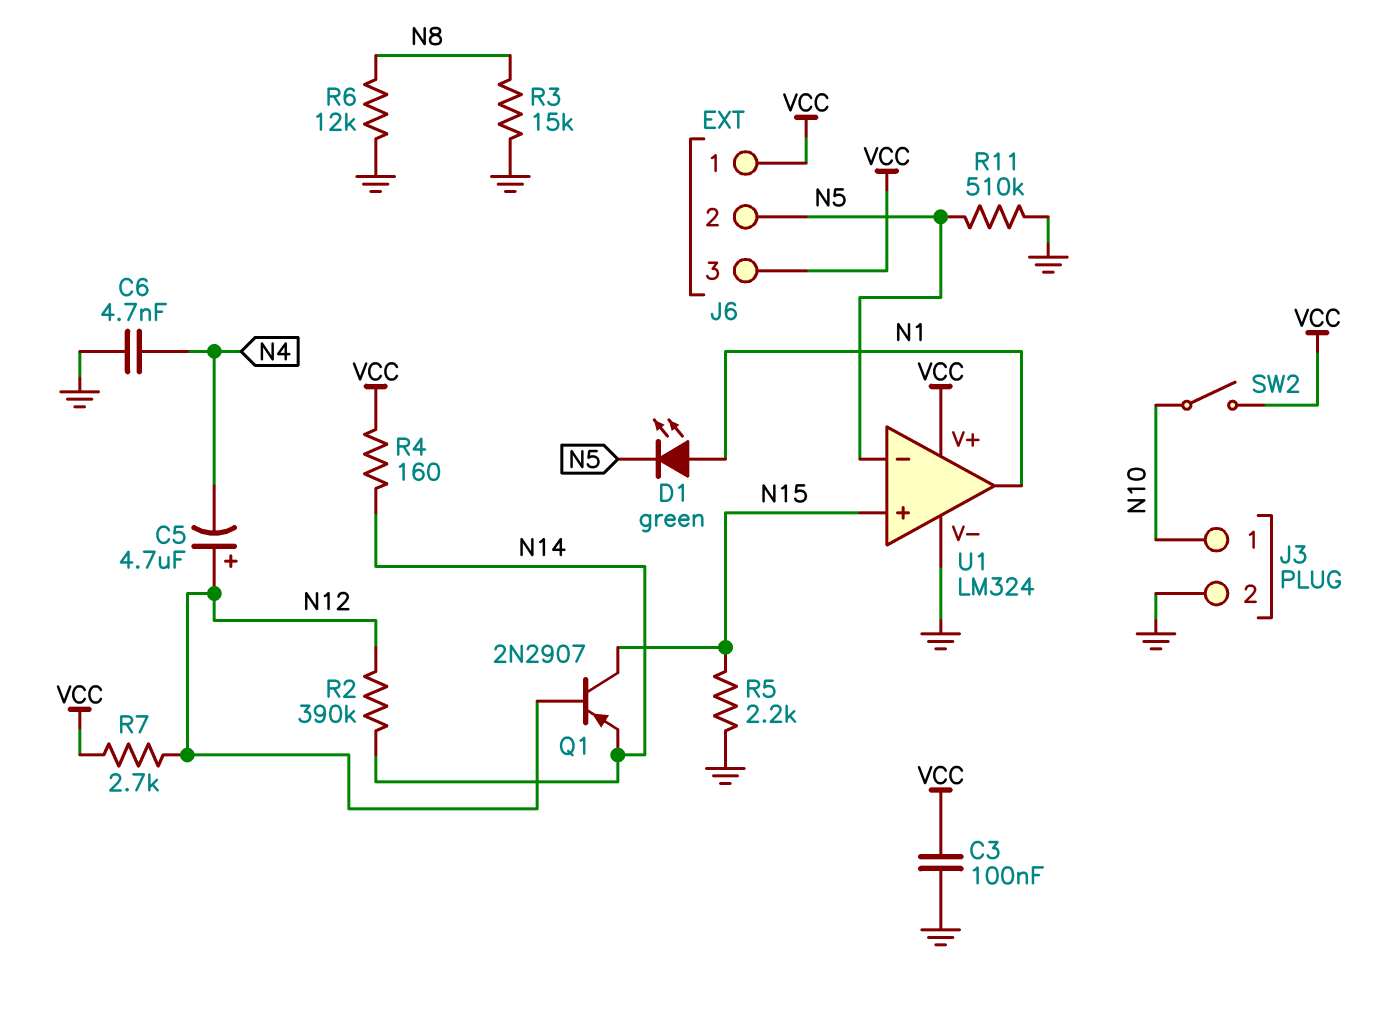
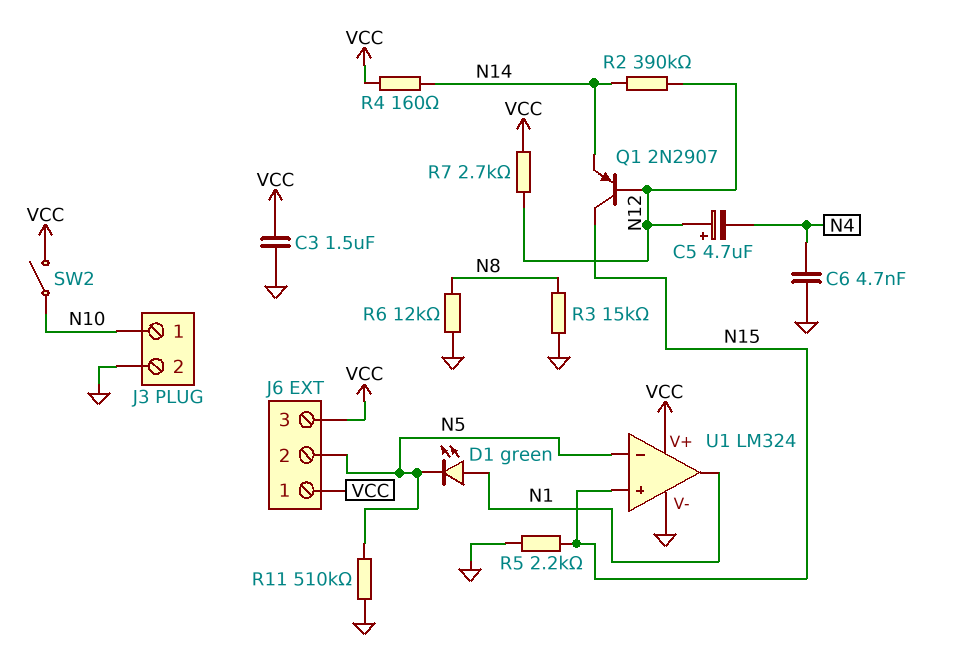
C3: 100nF (GND, VCC) -> 1.5uF (GND, VCC)

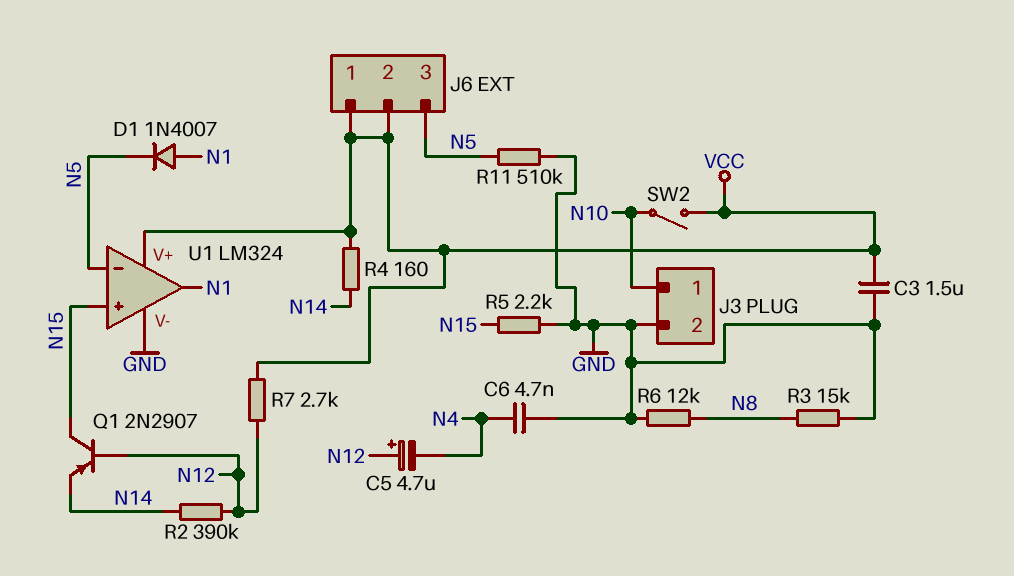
D1: LED green (A N1, K N5) -> diode 1N4007 (A N1, K N5)
J6 pin 2: N5 -> VCC
J6 pin 3: VCC -> N5

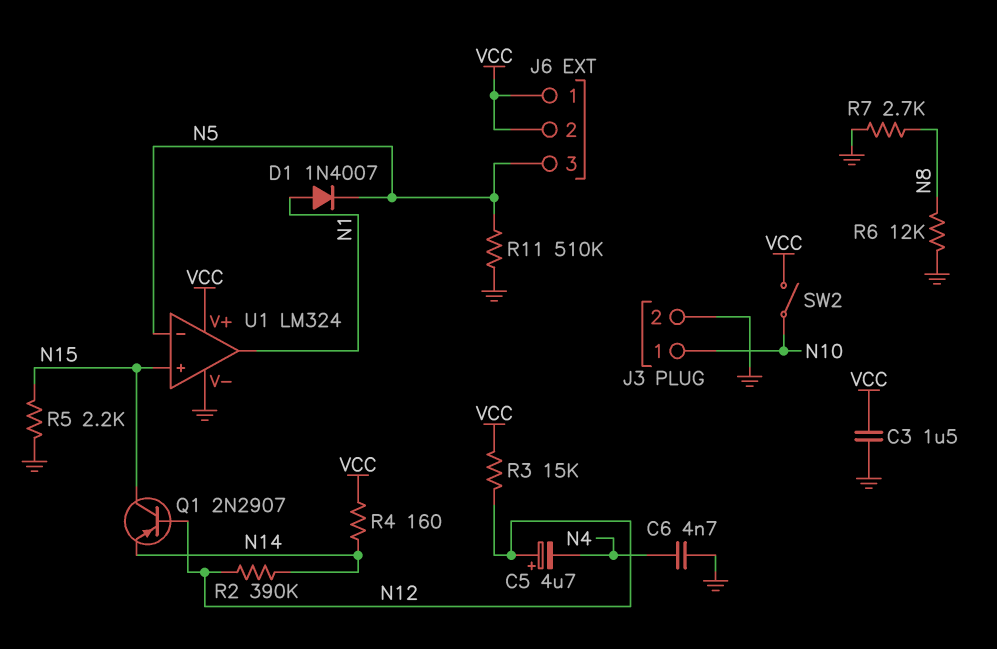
R3: 15k (GND, N8) -> 15k (N12, VCC)
R7: 2.7k (N12, VCC) -> 2.7k (GND, N8)

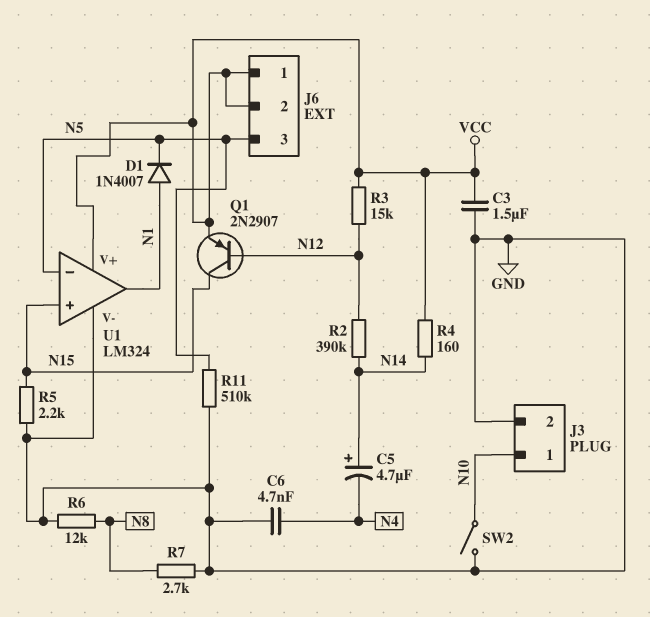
C5: 4.7uF (plus N12, minus N4) -> 4.7uF (plus N14, minus N4)
Q1: PNP 2N2907 (B N12, C N15, E N14) -> PNP 2N2907 (B N12, C N15, E VCC)
SW2: switch (N10, VCC) -> switch (GND, N10)

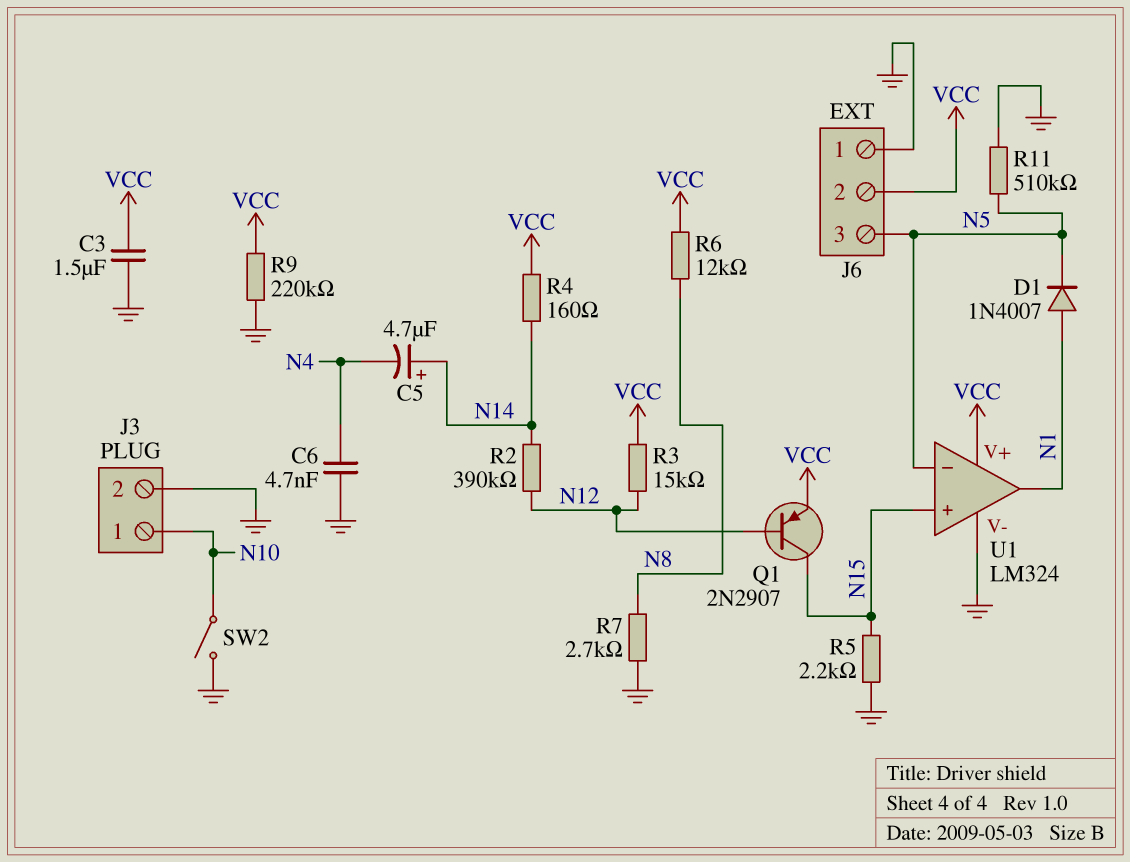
J6 pin 1: VCC -> GND
R6: 12k (GND, N8) -> 12k (N8, VCC)
R9: none -> 220k (GND, VCC)

